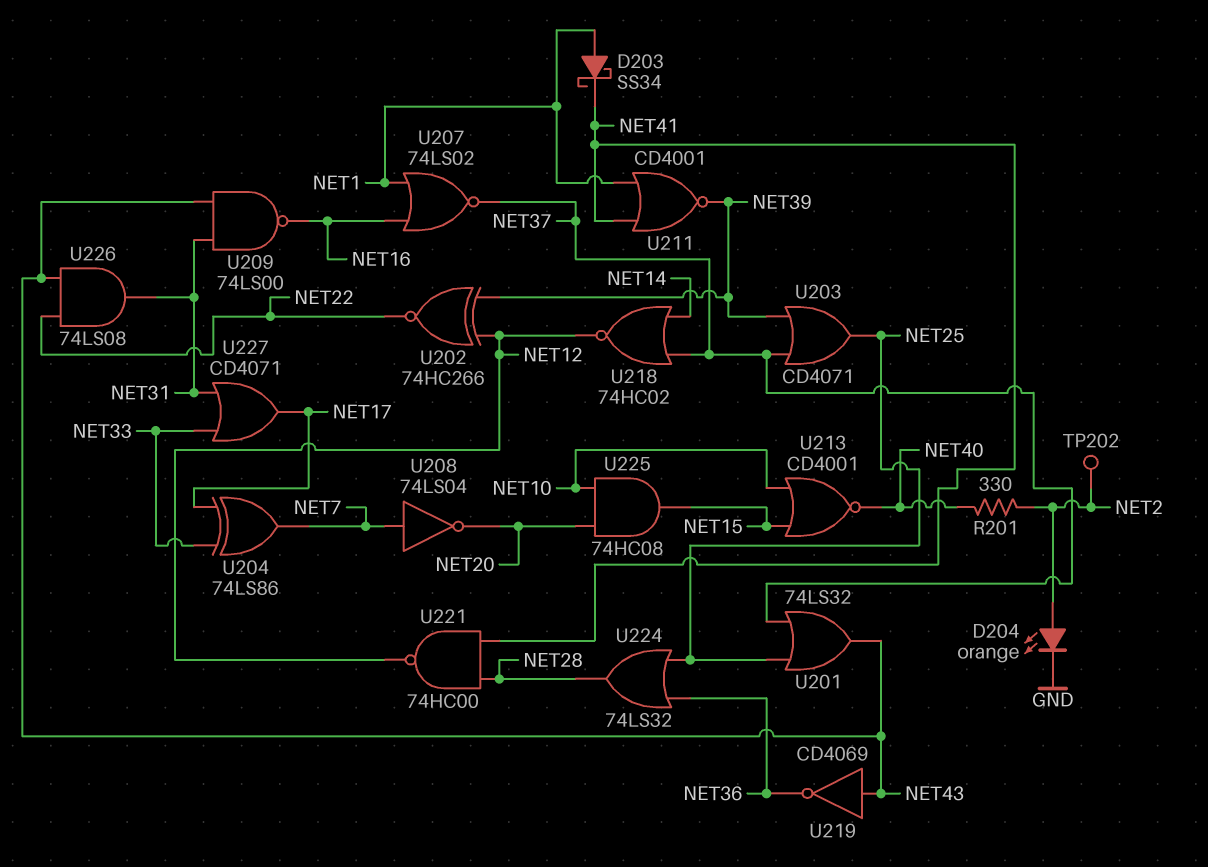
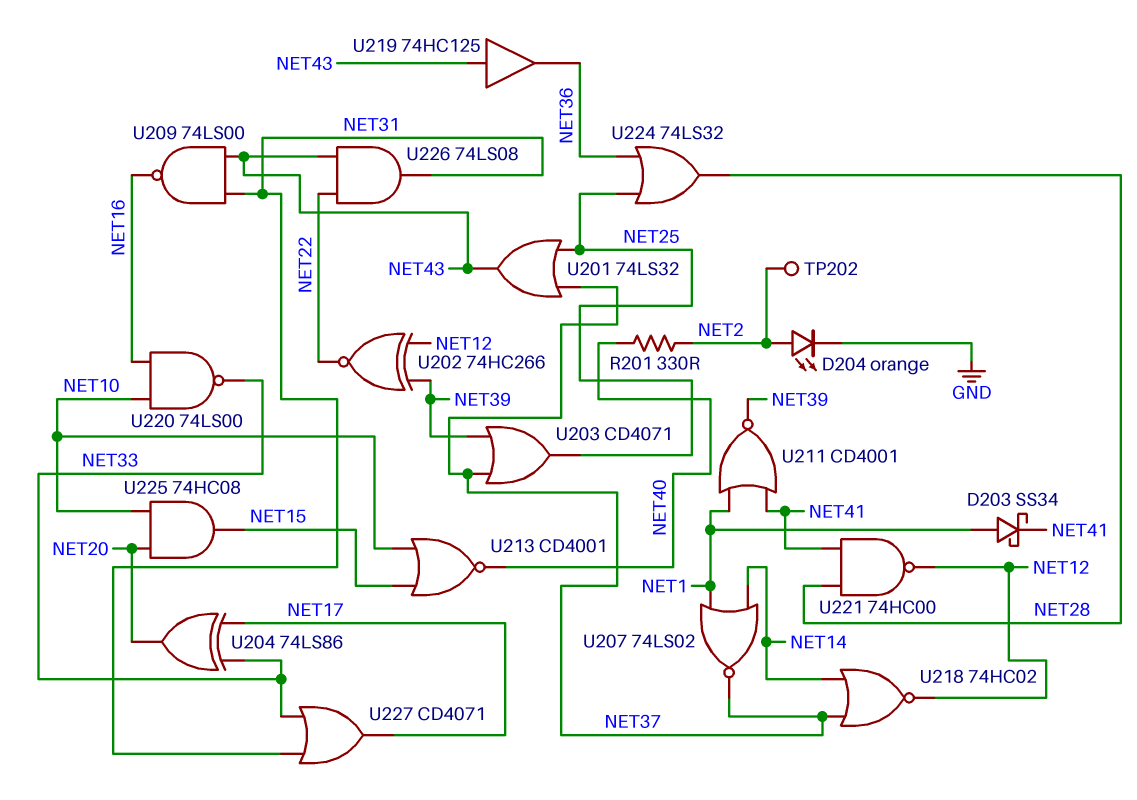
U204: XOR 74LS86 (in NET17, in NET33, out NET7) -> XOR 74LS86 (in NET17, in NET33, out NET20)
U207: NOR 74LS02 (in NET1, in NET16, out NET37) -> NOR 74LS02 (in NET1, in NET14, out NET37)
U208: NOT 74LS04 (in NET7, out NET20) -> none
U219: NOT CD4069 (in NET43, out NET36) -> buffer 74HC125 (in NET43, out NET36)
U220: none -> NAND 74LS00 (in NET10, in NET16, out NET33)

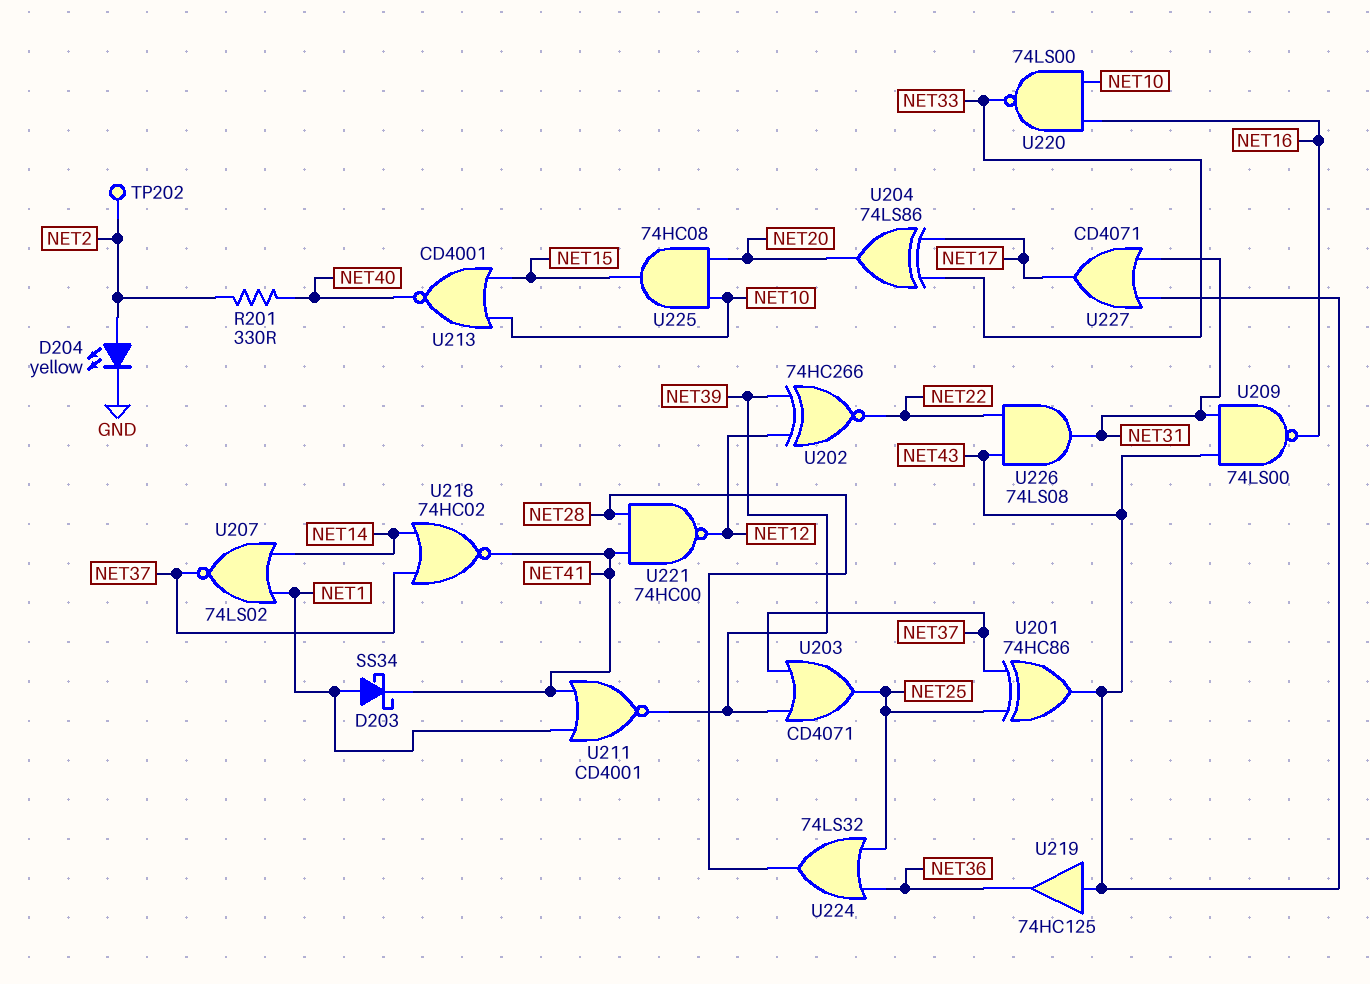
D204: LED orange (A NET2, K GND) -> LED yellow (A NET2, K GND)
U201: OR 74LS32 (in NET25, in NET37, out NET43) -> XOR 74HC86 (in NET25, in NET37, out NET43)
U218: NOR 74HC02 (in NET14, in NET37, out NET12) -> NOR 74HC02 (in NET14, in NET37, out NET41)
U227: OR CD4071 (in NET31, in NET33, out NET17) -> OR CD4071 (in NET31, in NET43, out NET17)

